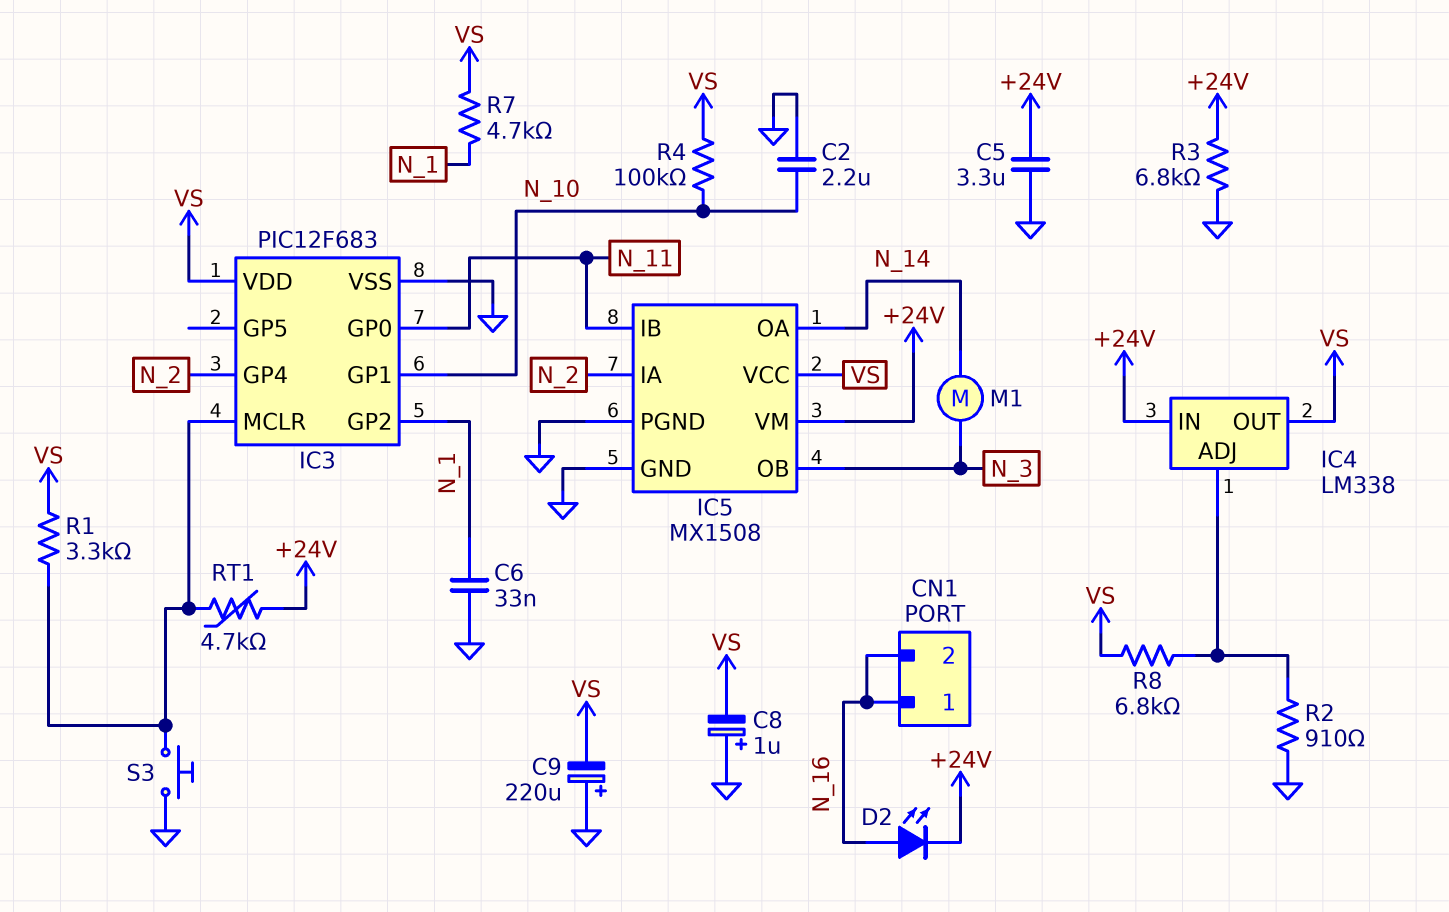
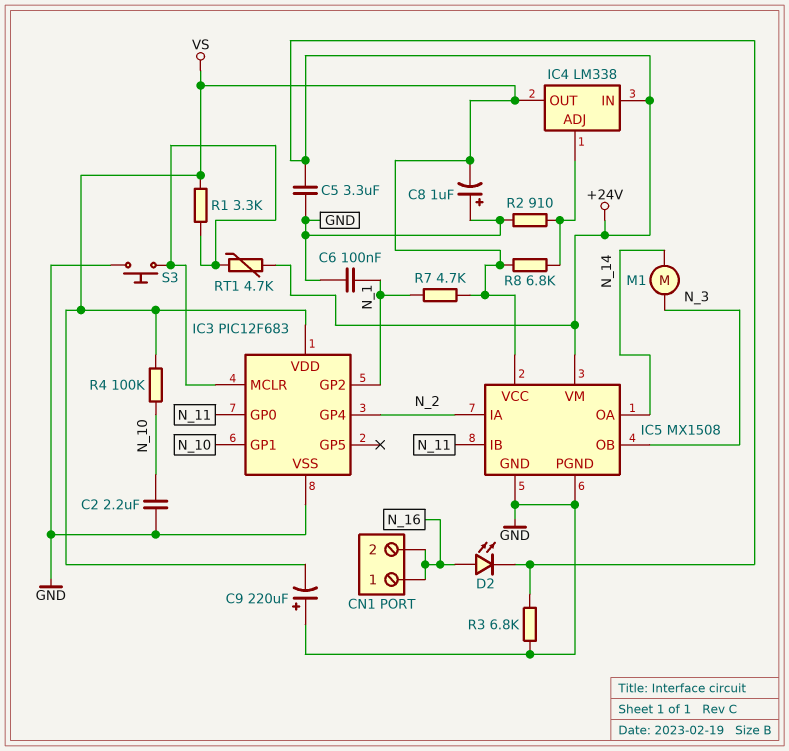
C6: 33nF (GND, N_1) -> 100nF (GND, N_1)

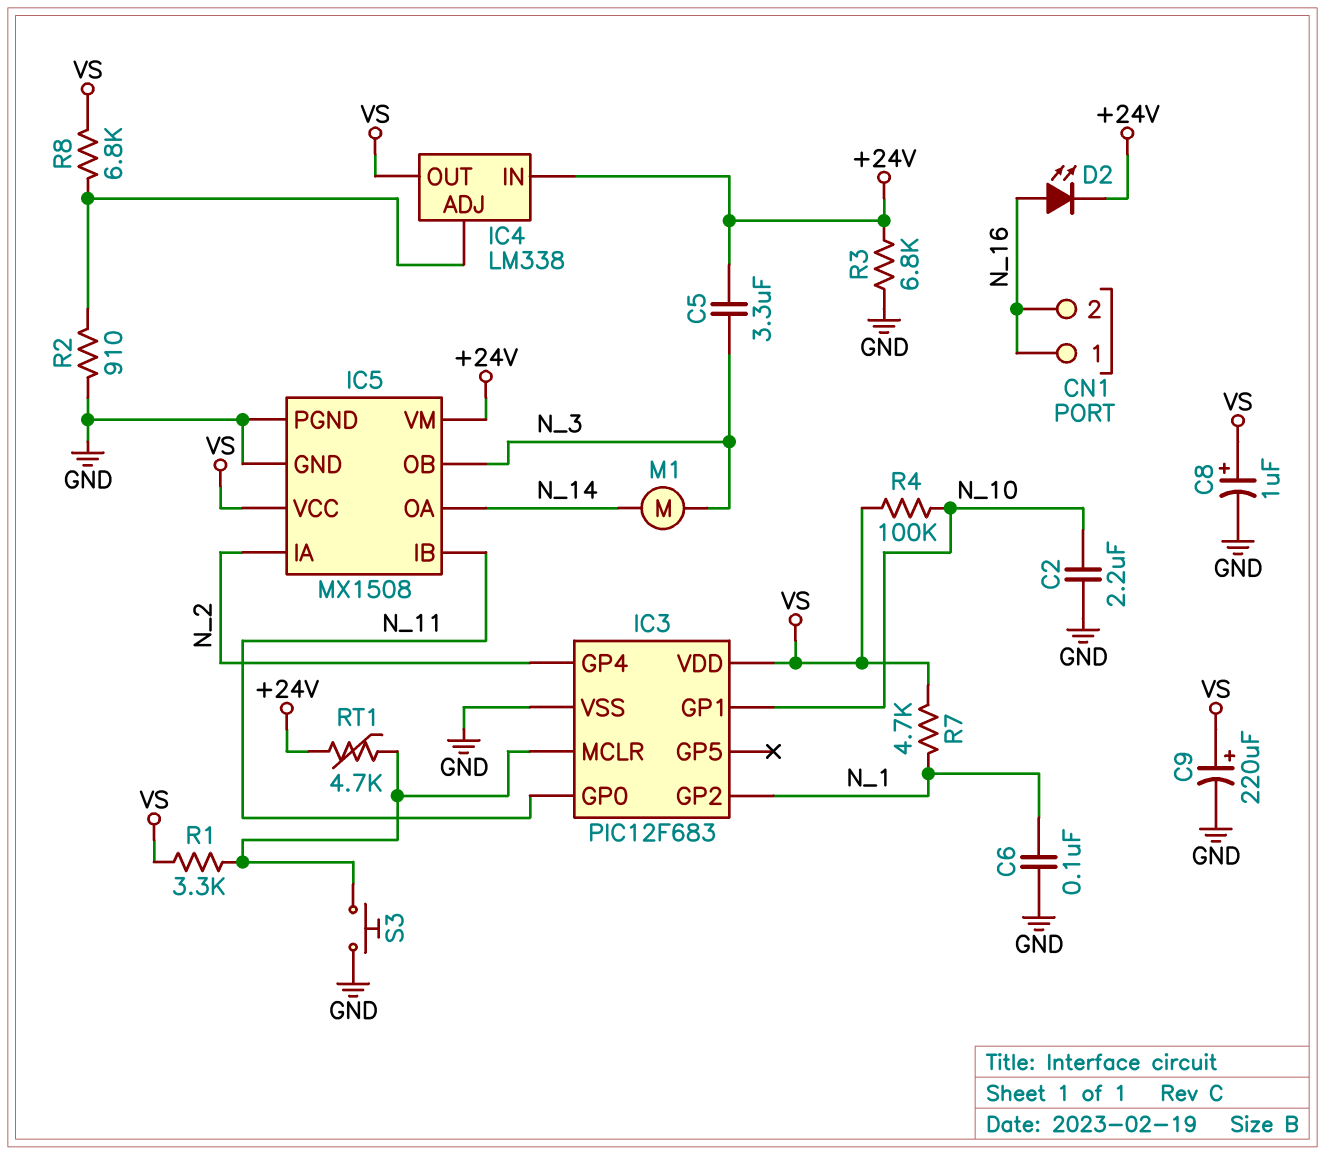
C5: 3.3uF (+24V, GND) -> 3.3uF (+24V, N_3)
C8: 1uF (plus GND, minus VS) -> 1uF (plus VS, minus GND)
C9: 220uF (plus GND, minus VS) -> 220uF (plus VS, minus GND)

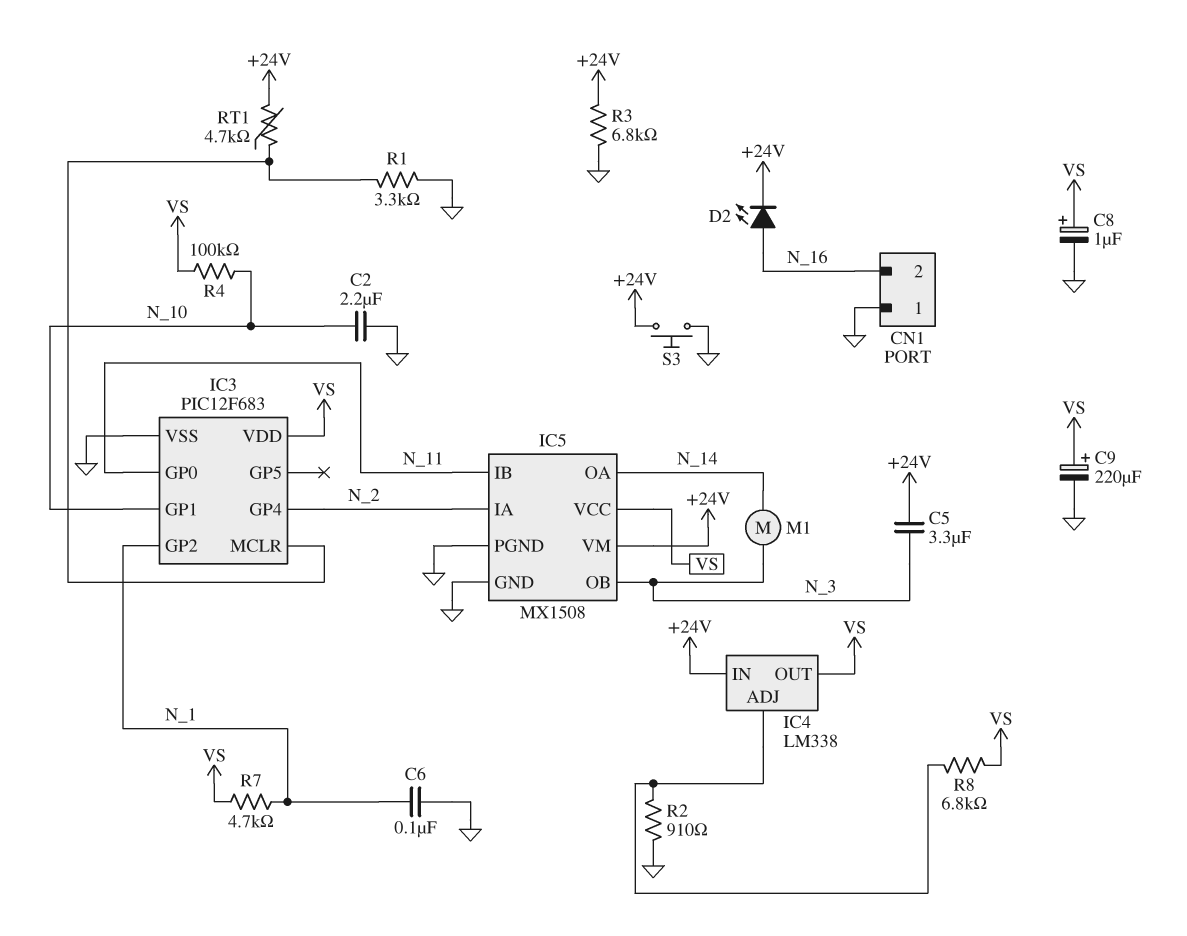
CN1 pin 1: N_16 -> GND
R1: 3.3k (IC3/MCLR, VS) -> 3.3k (GND, IC3/MCLR)
S3: button (GND, IC3/MCLR) -> button (+24V, GND)

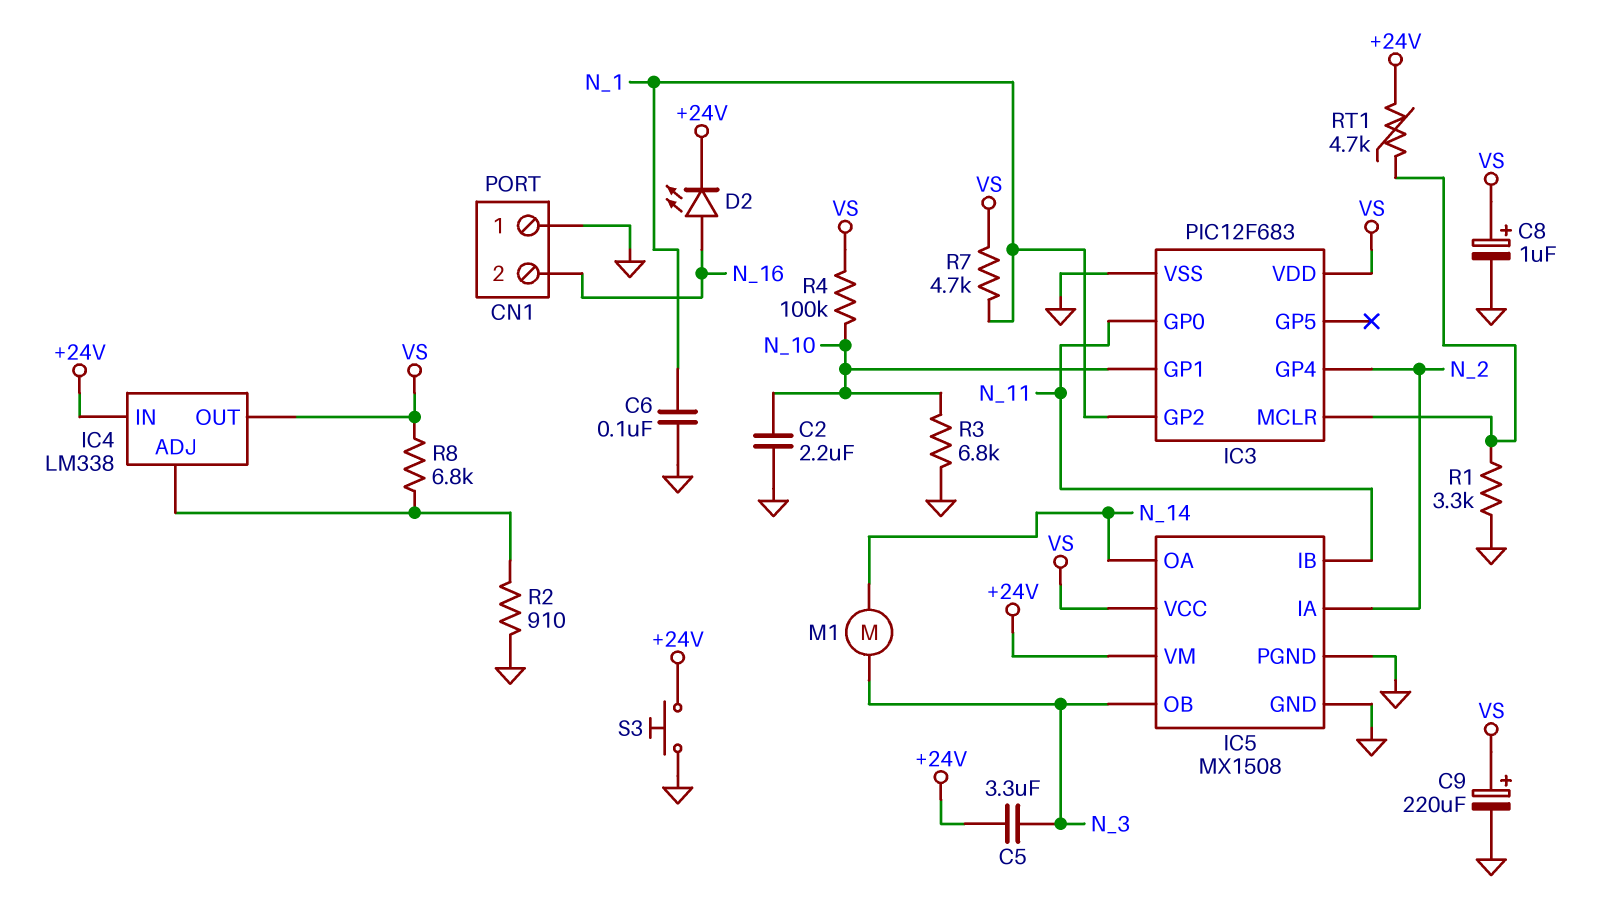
R3: 6.8k (+24V, GND) -> 6.8k (GND, N_10)

